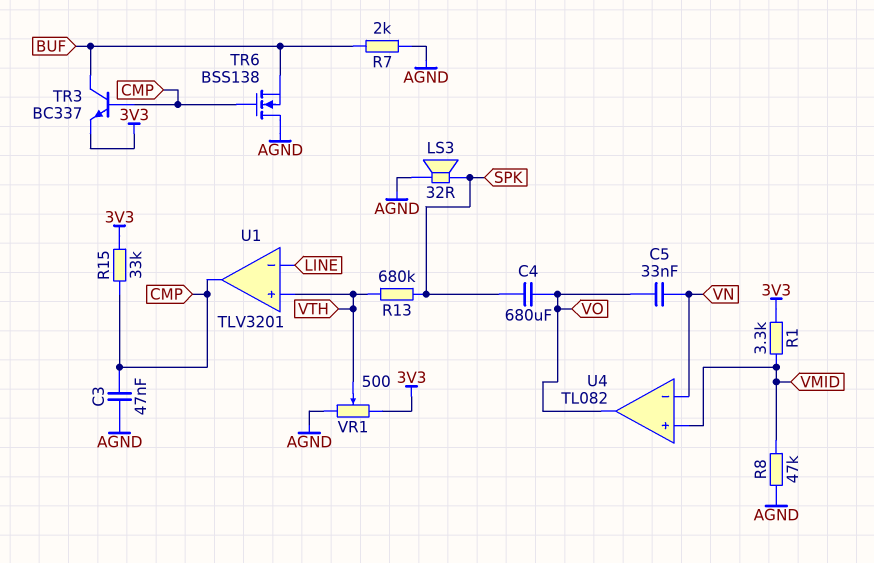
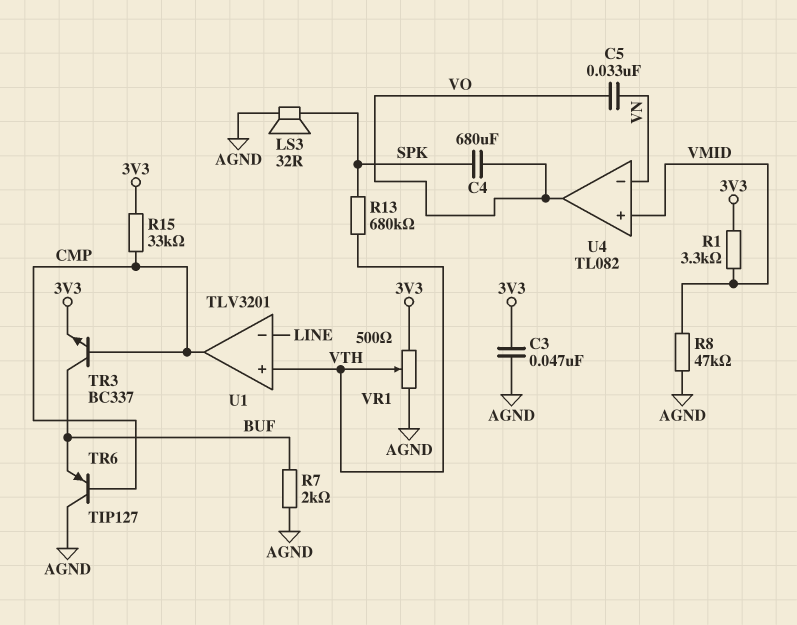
C3: 47nF (AGND, CMP) -> 47nF (3V3, AGND)
TR6: NMOS BSS138 (G CMP, D AGND, S BUF) -> PNP TIP127 (B CMP, C AGND, E BUF)

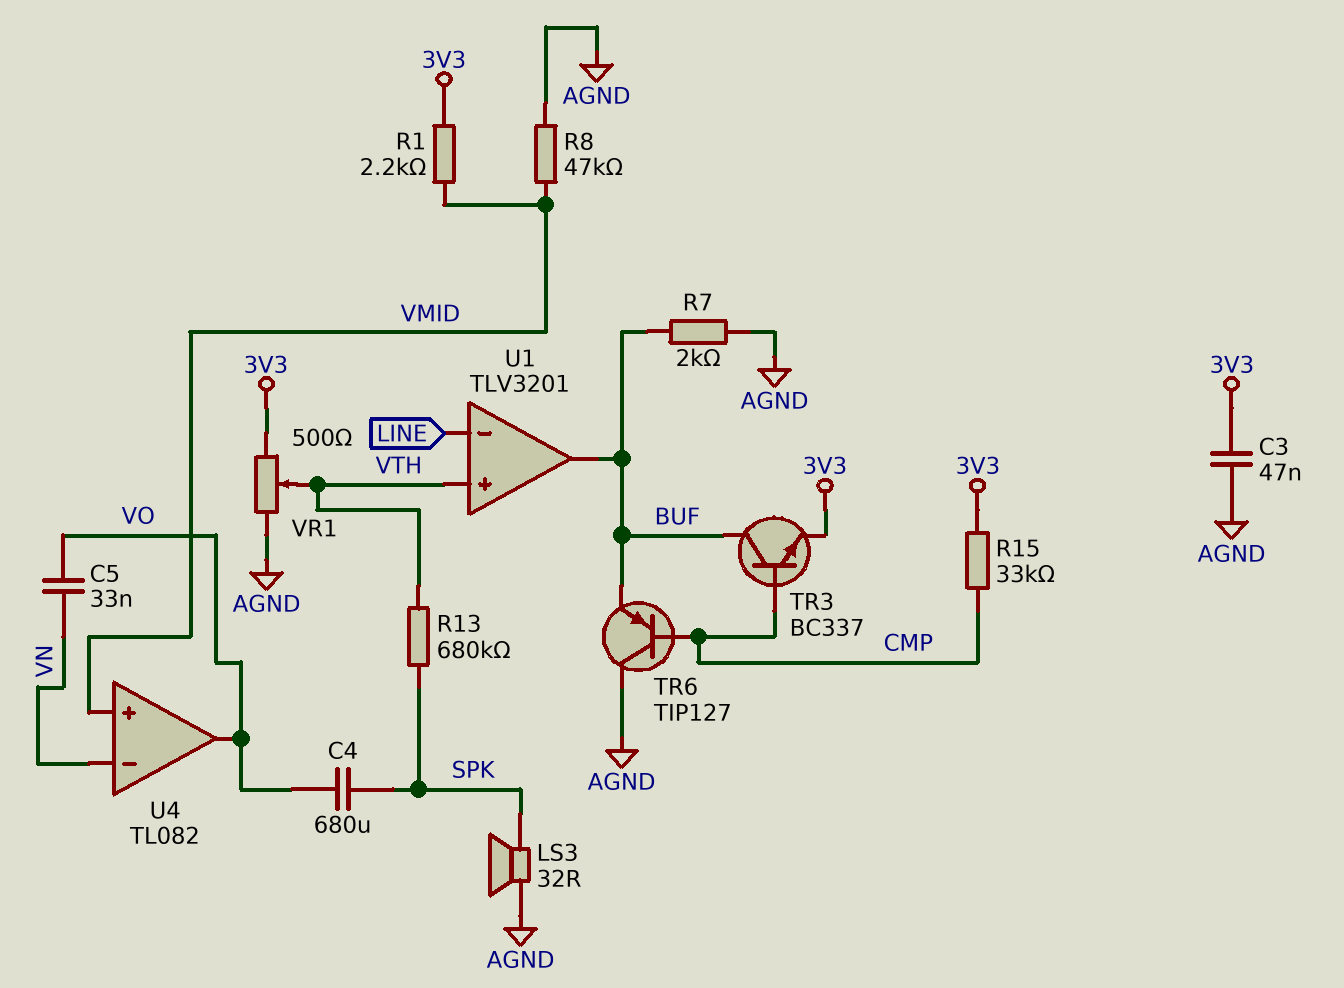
R1: 3.3k (3V3, VMID) -> 2.2k (3V3, VMID)
U1 pin out: CMP -> BUF

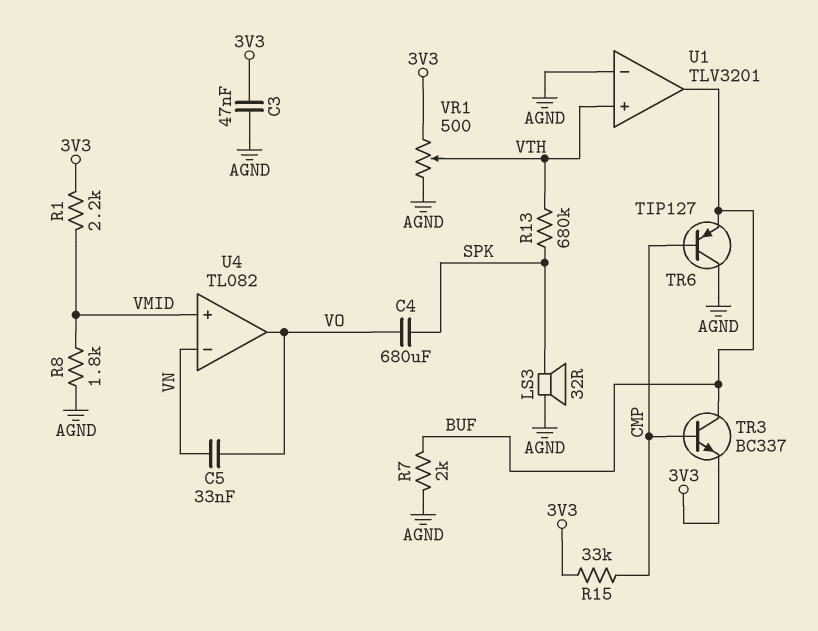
R8: 47k (AGND, VMID) -> 1.8k (AGND, VMID)
U1 pin in-: LINE -> AGND

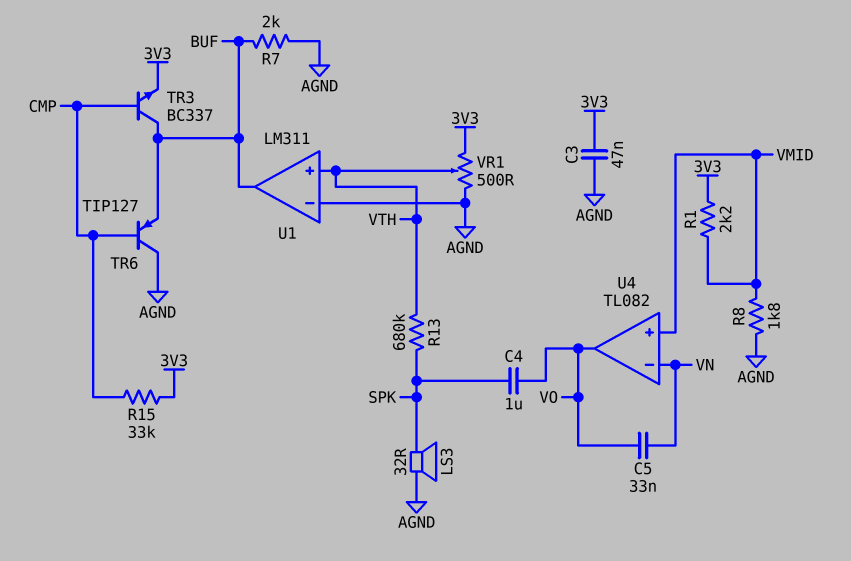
C4: 680uF (SPK, VO) -> 1uF (SPK, VO)
U1: TLV3201 -> LM311

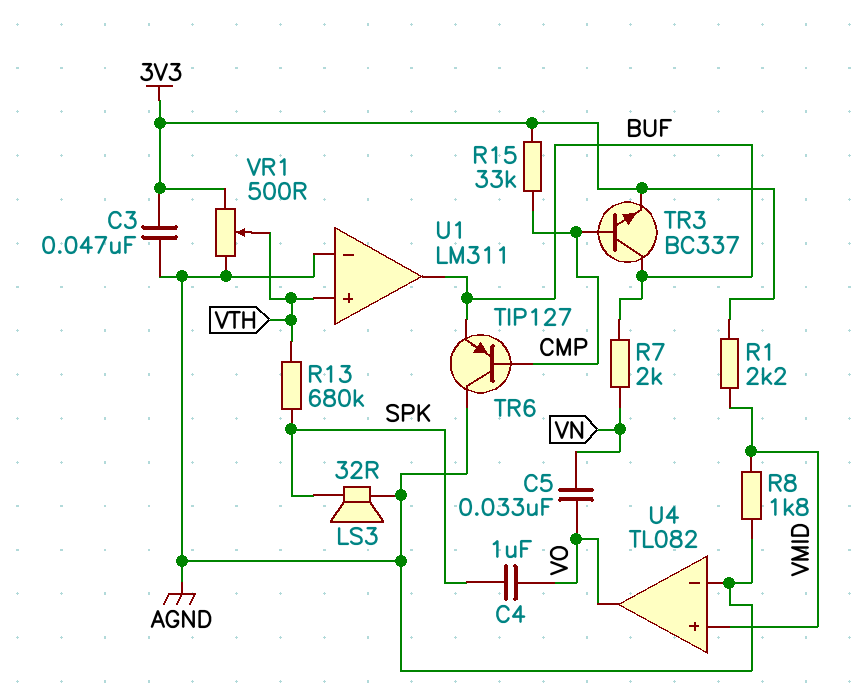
R7: 2k (AGND, BUF) -> 2k (BUF, VN)
U4 pin in-: VN -> AGND

